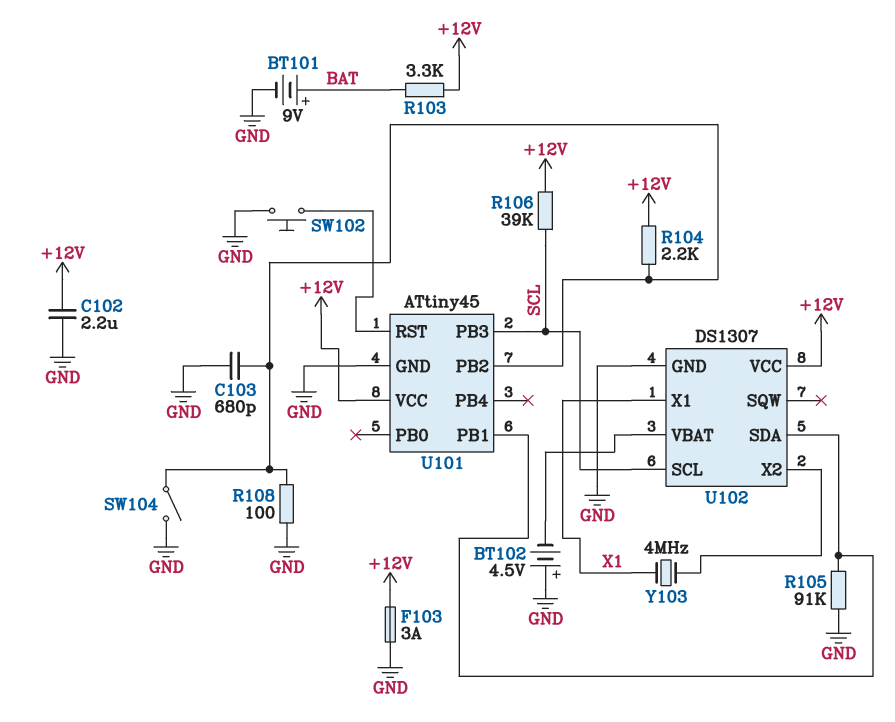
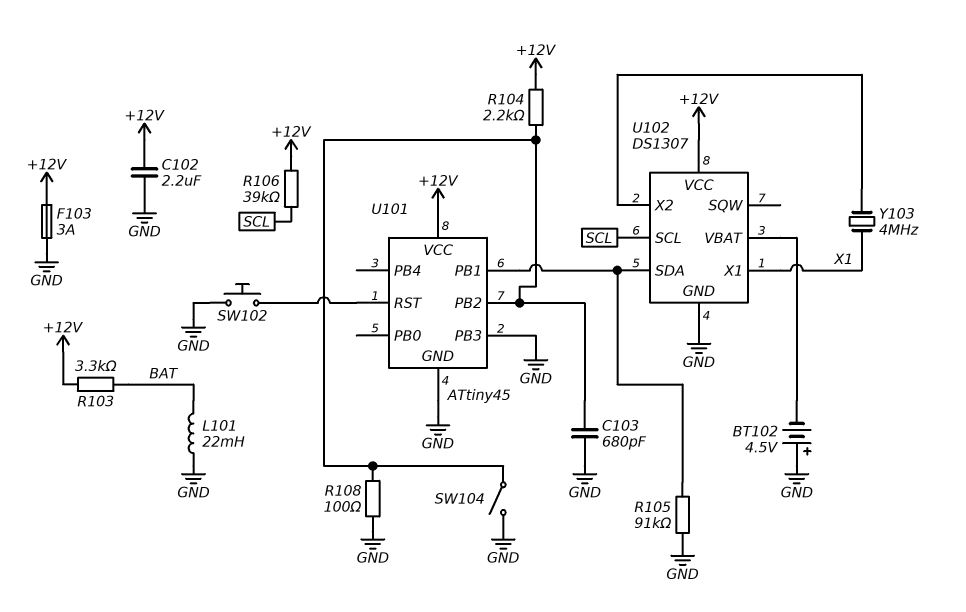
BT101: 9V (plus BAT, minus GND) -> none
L101: none -> 22mH (BAT, GND)
U101 pin PB3: SCL -> GND

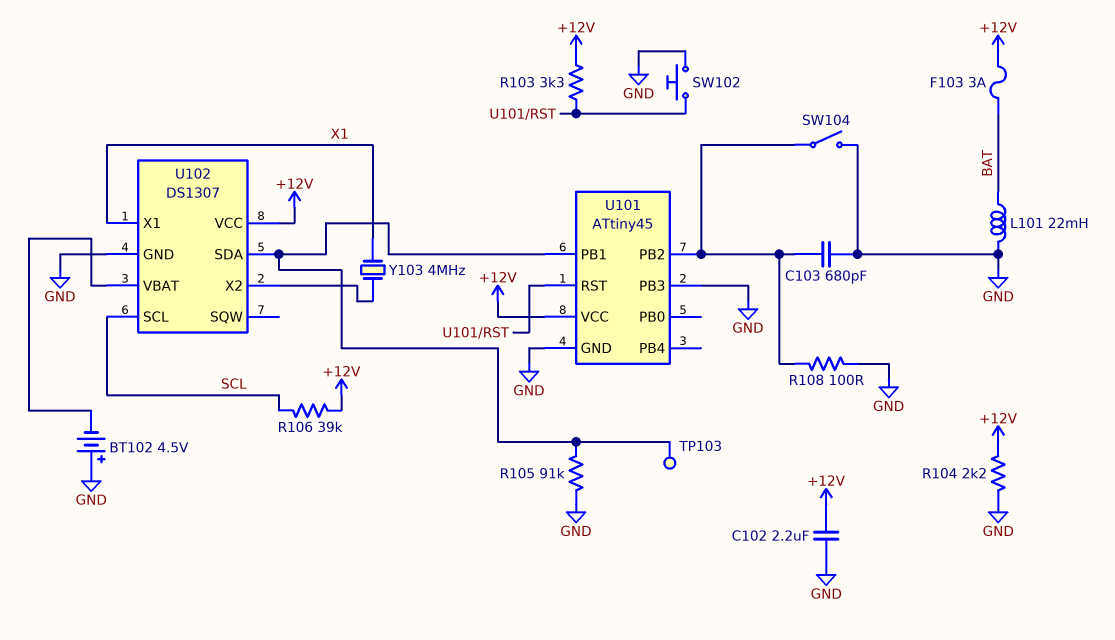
F103: 3A (+12V, GND) -> 3A (+12V, BAT)
R103: 3.3k (+12V, BAT) -> 3.3k (+12V, U101/RST)
R104: 2.2k (+12V, U101/PB2) -> 2.2k (+12V, GND)
TP103: none -> test point (U101/PB1)

